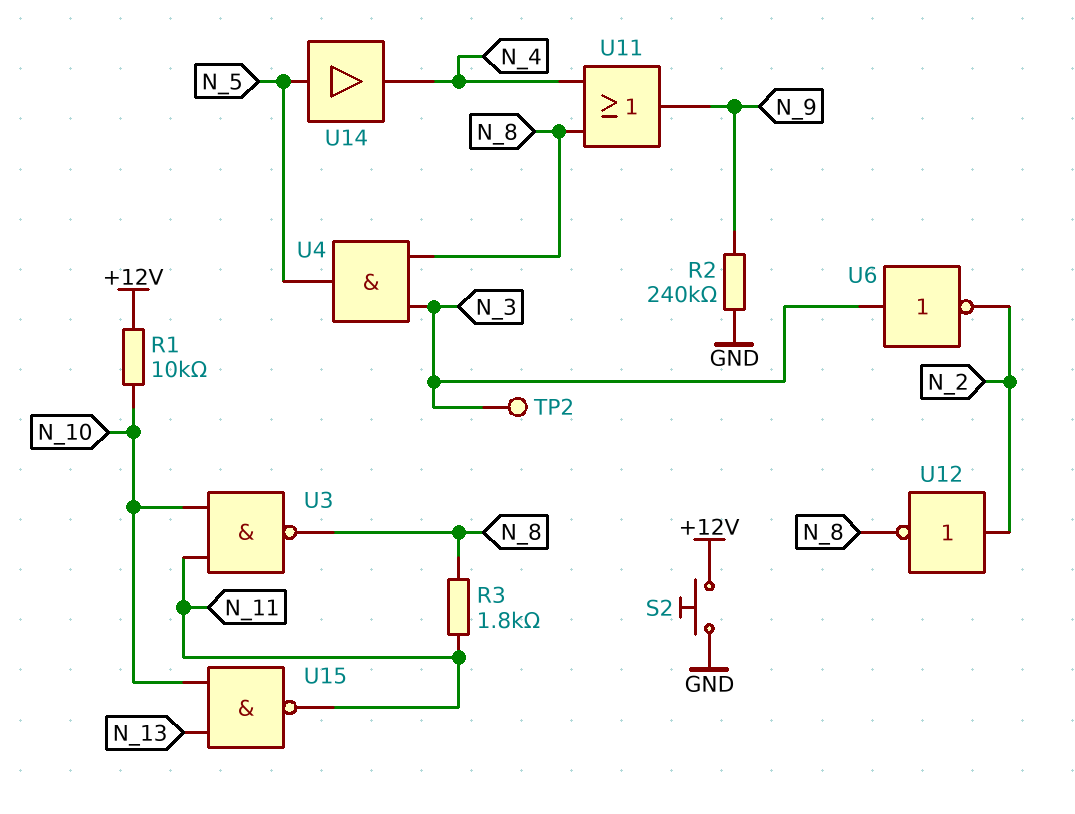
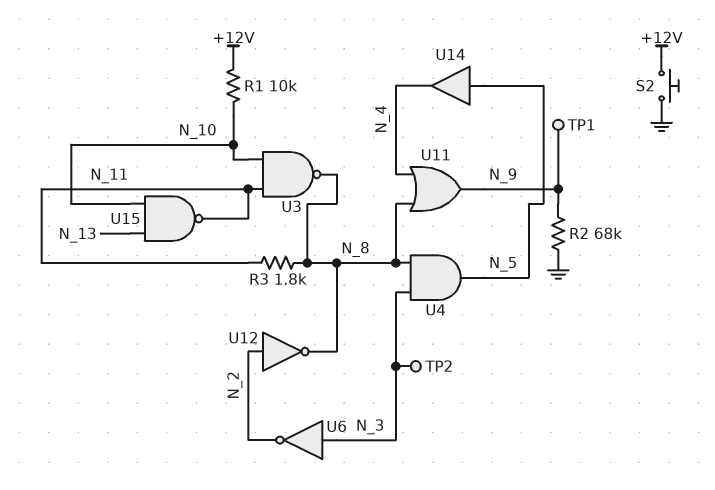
R2: 240k (GND, N_9) -> 68k (GND, N_9)
TP1: none -> test point (N_9)

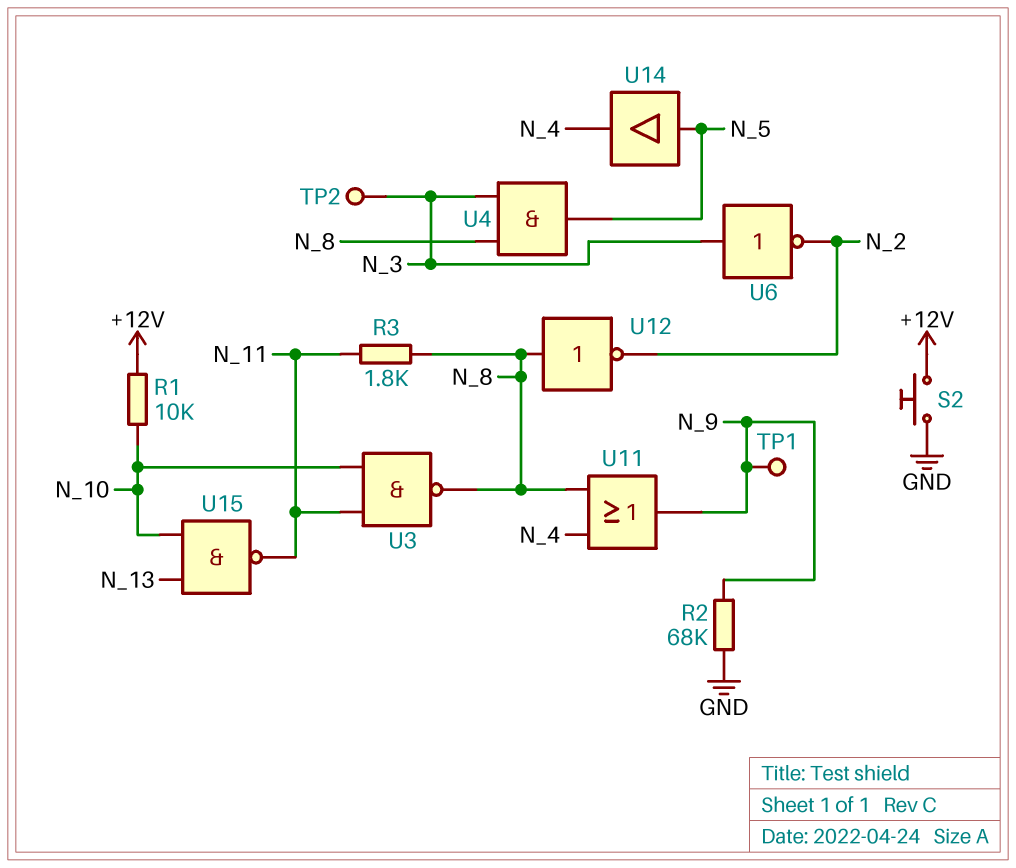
U12: NOT (in N_2, out N_8) -> NOT (in N_8, out N_2)

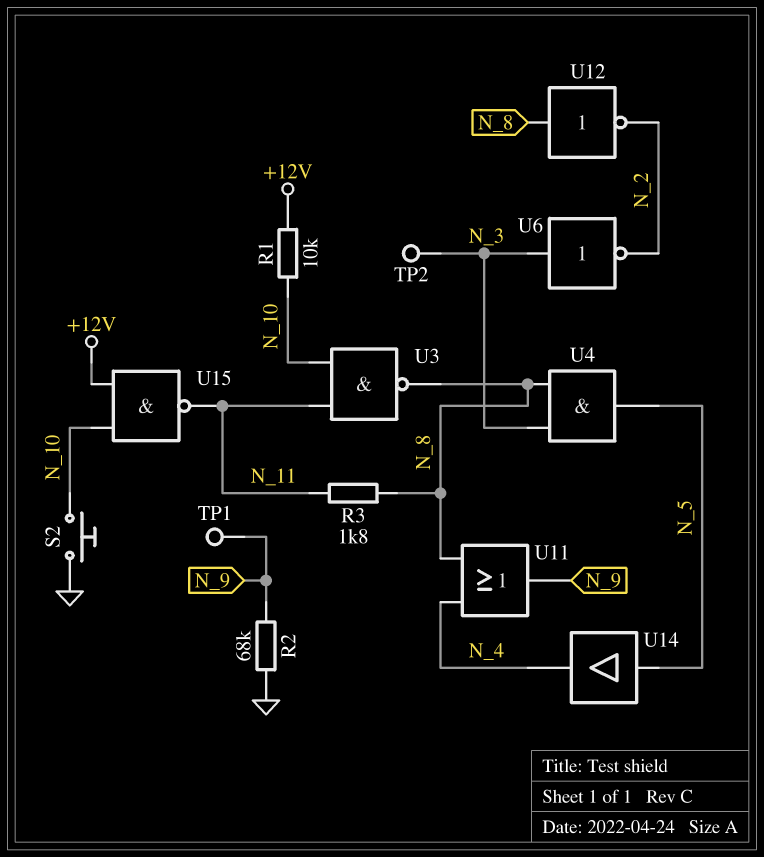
S2: button (+12V, GND) -> button (GND, N_10)
U15: NAND (in N_10, in N_13, out N_11) -> NAND (in +12V, in N_10, out N_11)

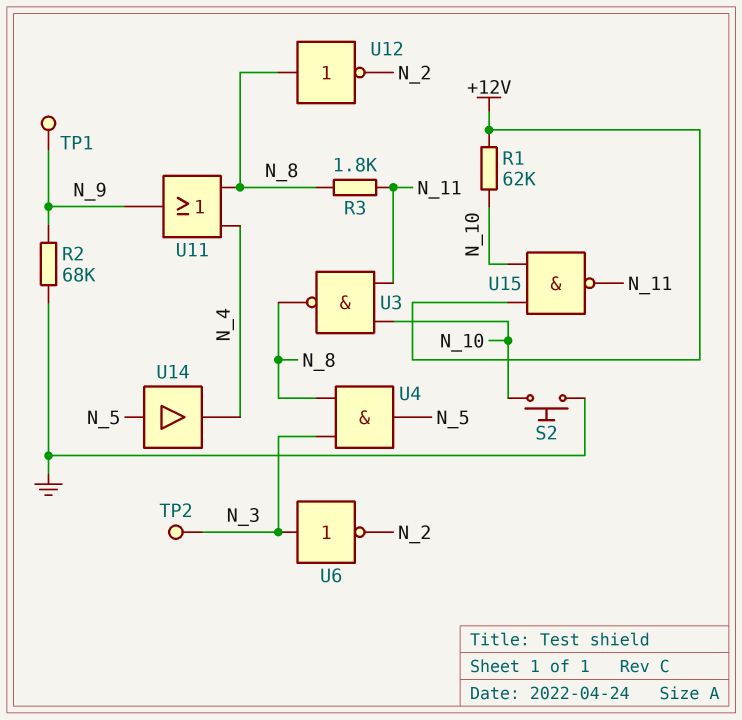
R1: 10k (+12V, N_10) -> 62k (+12V, N_10)

